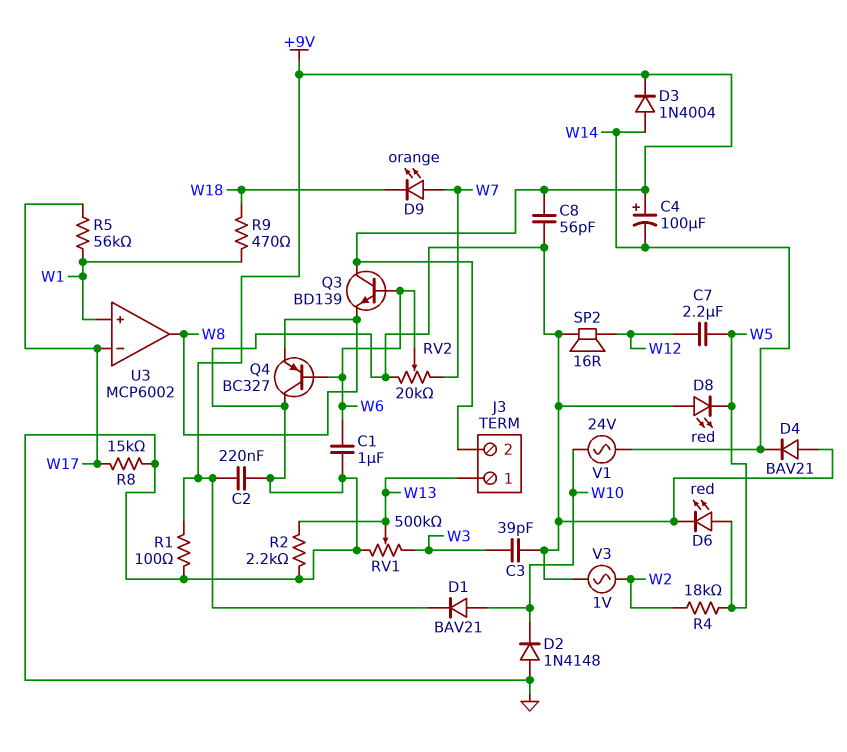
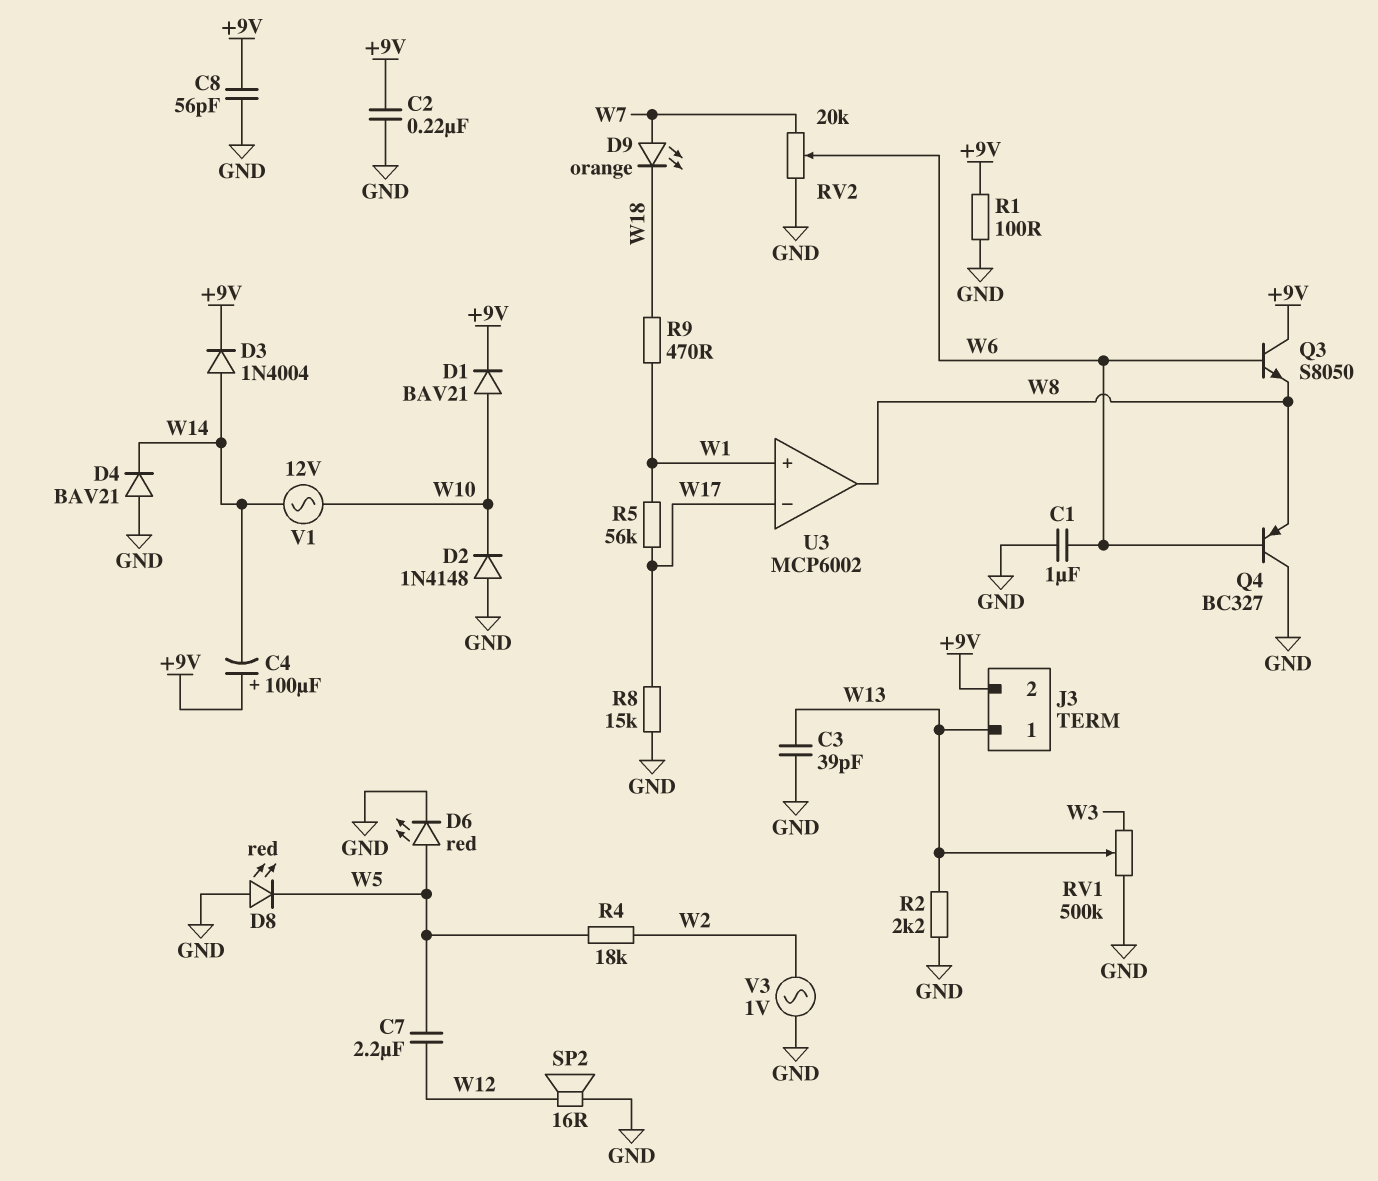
C3: 39pF (GND, W3) -> 39pF (GND, W13)
Q3: NPN BD139 (B W6, C +9V, E W8) -> NPN S8050 (B W6, C +9V, E W8)
V1: AC 24V (W10, W14) -> AC 12V (W10, W14)

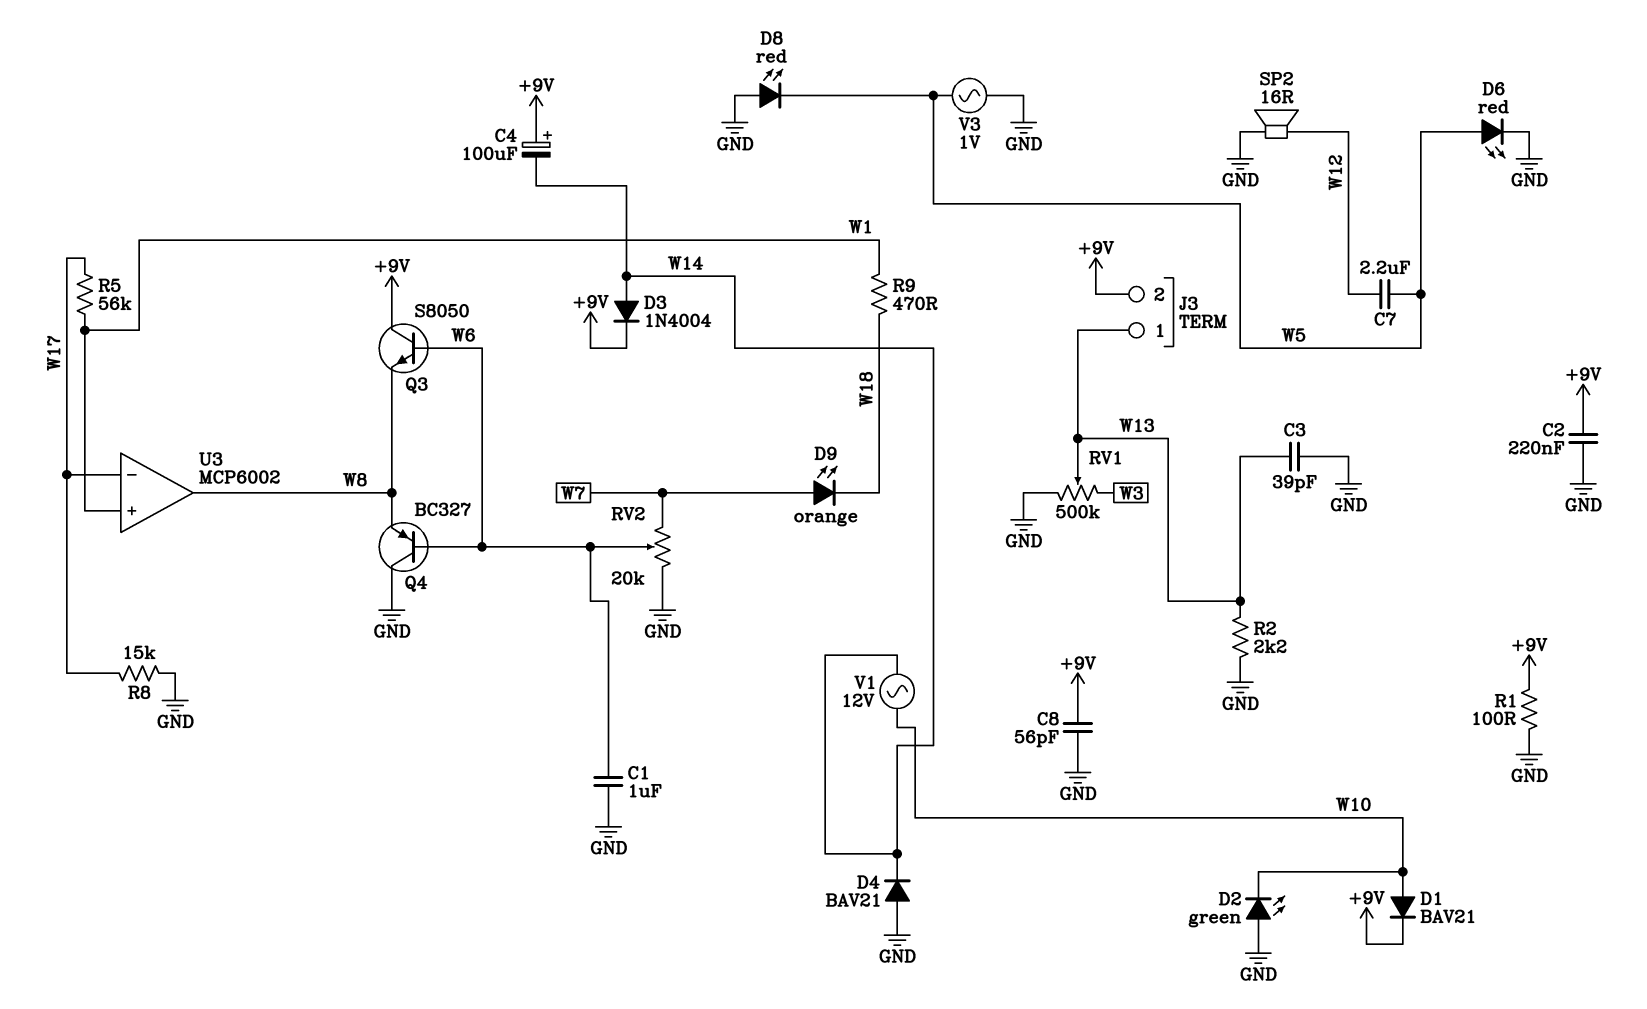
D2: diode 1N4148 (A GND, K W10) -> LED green (A GND, K W10)
R4: 18k (W2, W5) -> none
V3: AC 1V (GND, W2) -> AC 1V (GND, W5)

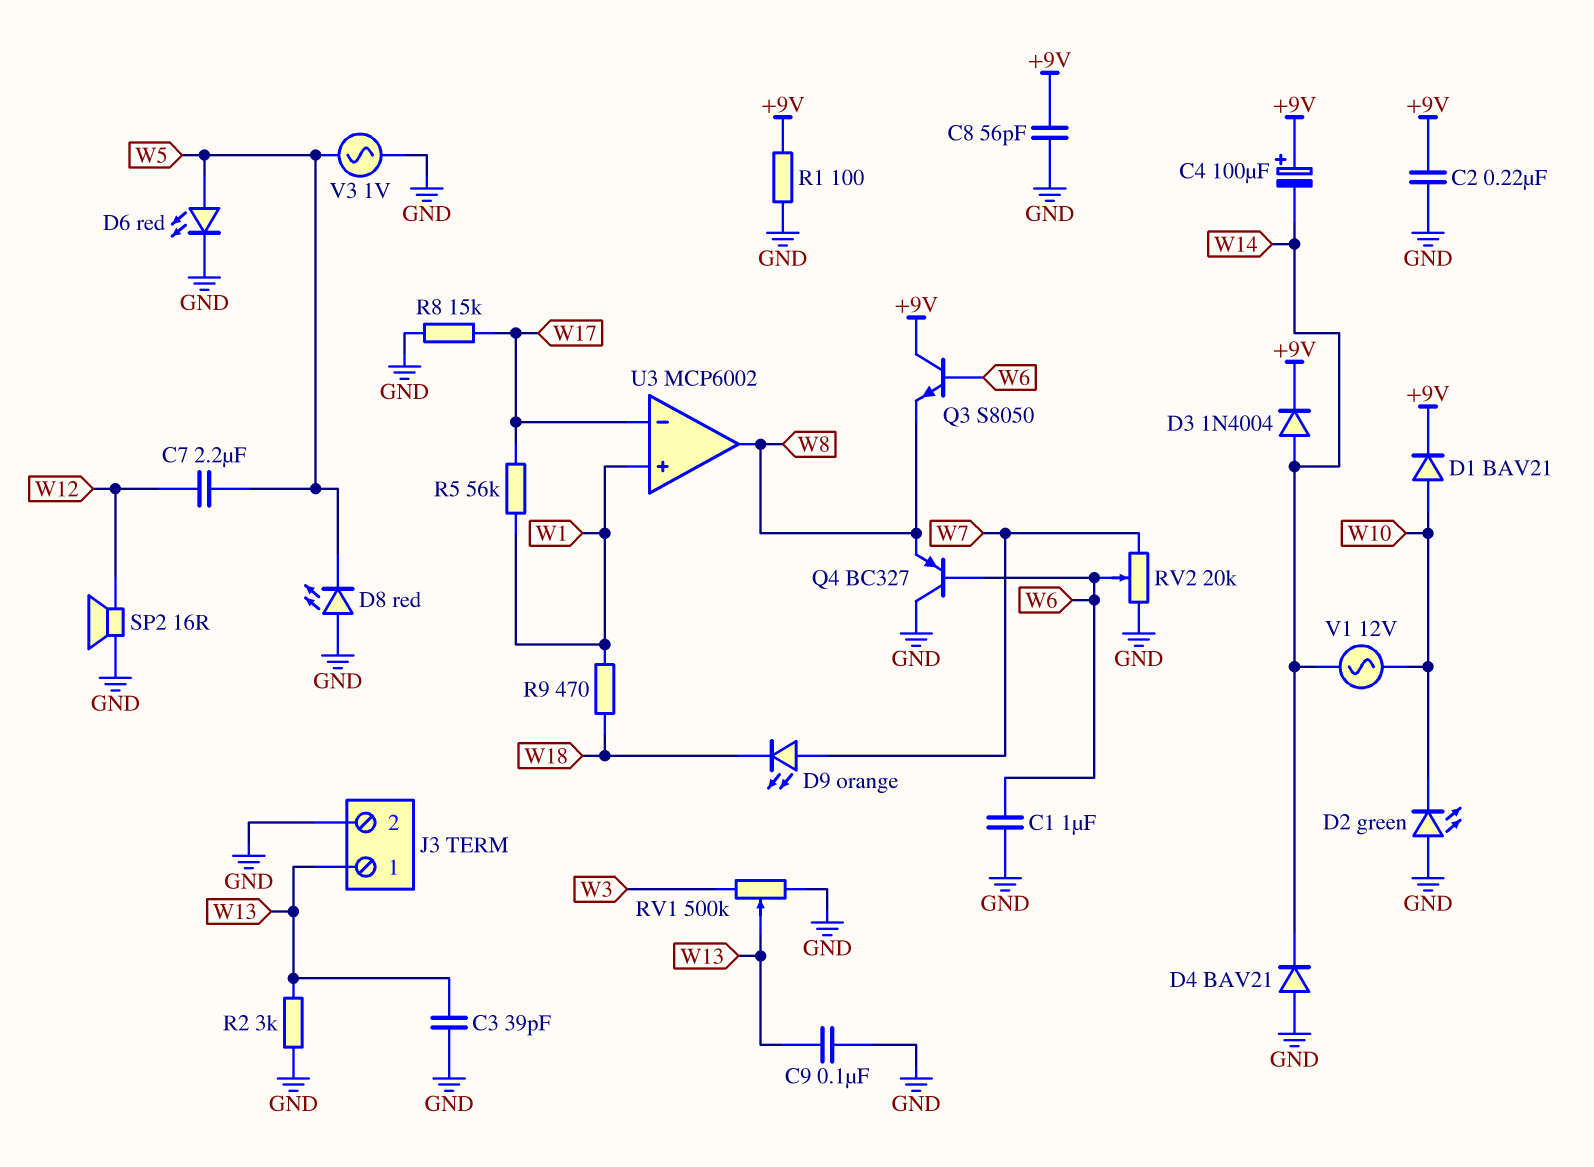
C9: none -> 100nF (GND, W13)
J3 pin 2: +9V -> GND
R2: 2.2k (GND, W13) -> 3k (GND, W13)

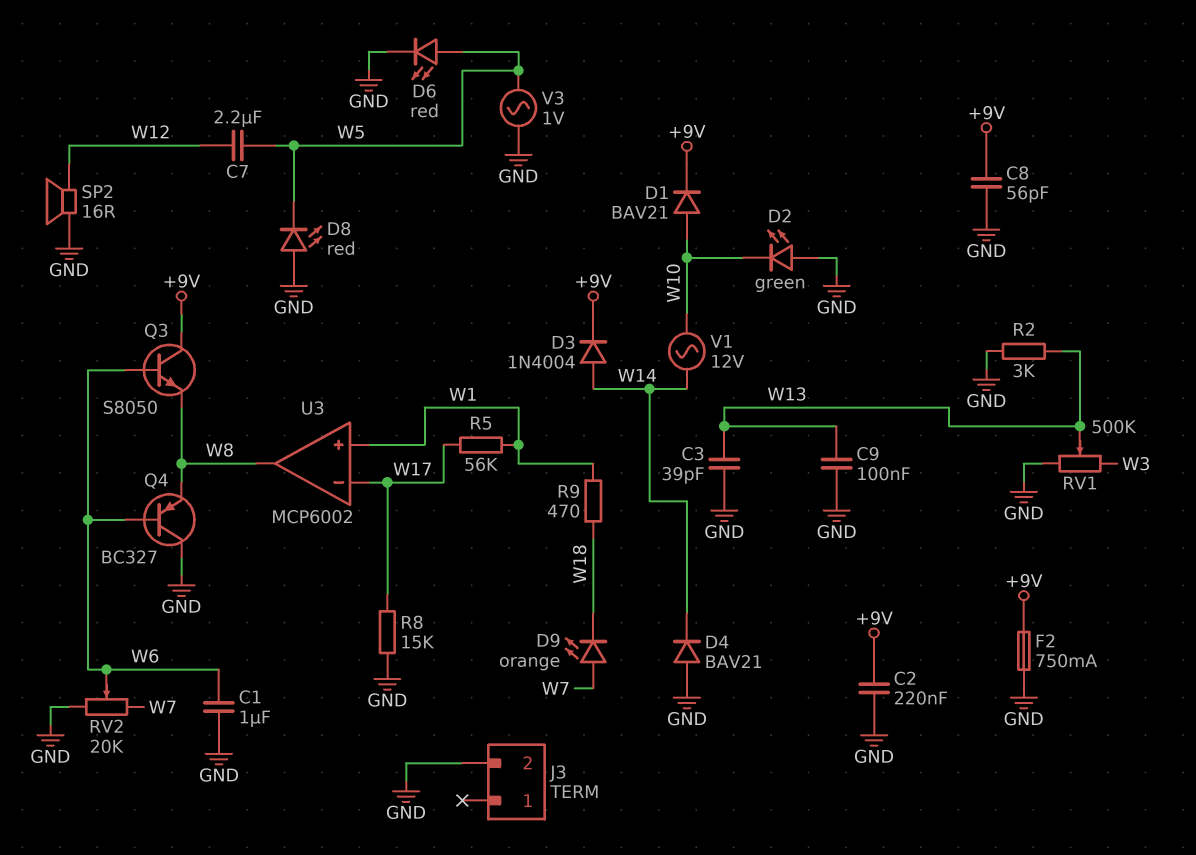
C4: 100uF (plus +9V, minus W14) -> none
F2: none -> 750mA (+9V, GND)
J3 pin 1: W13 -> none
R1: 100 (+9V, GND) -> none

